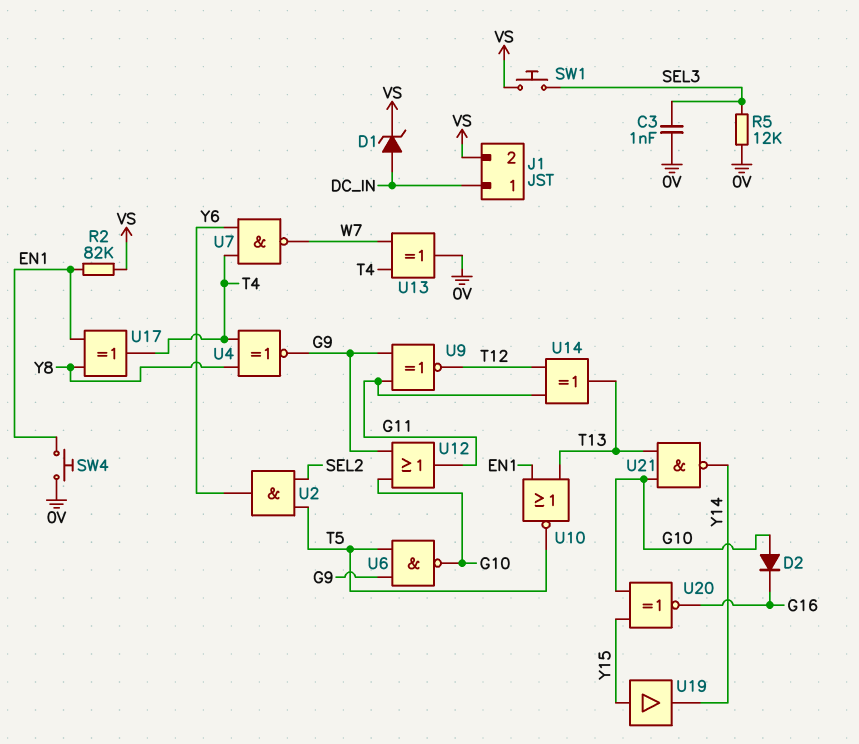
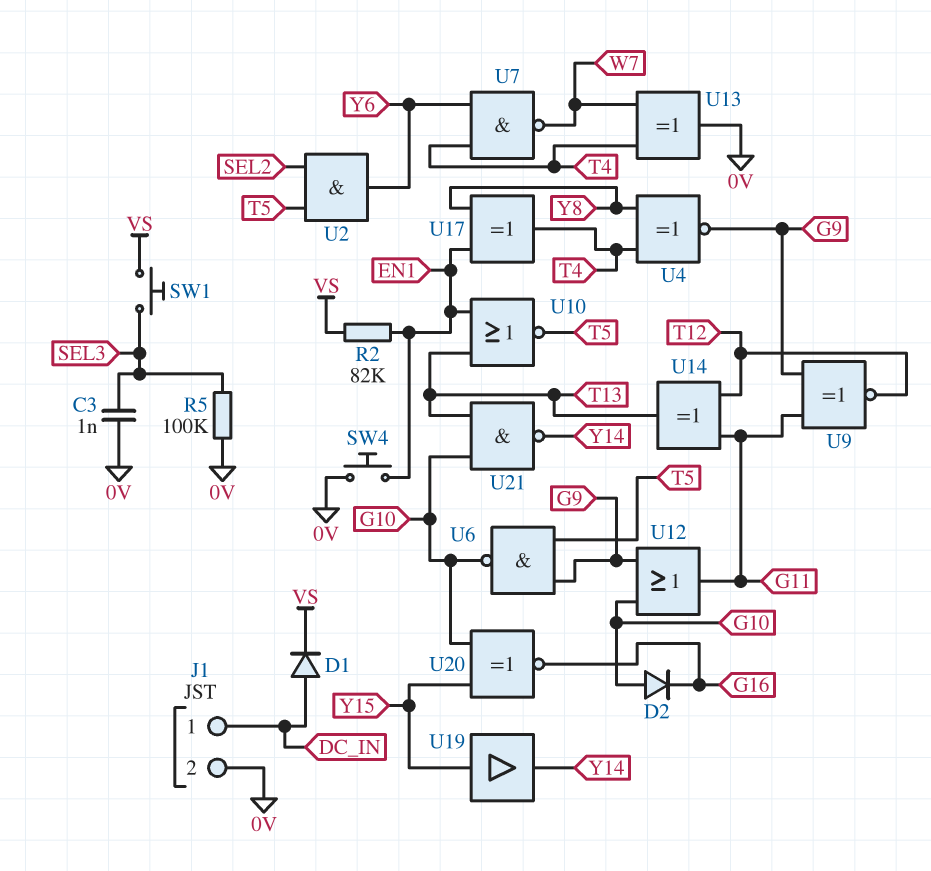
D1: zener (A DC_IN, K VS) -> diode (A DC_IN, K VS)
J1 pin 2: VS -> 0V
R5: 12k (0V, SEL3) -> 100k (0V, SEL3)

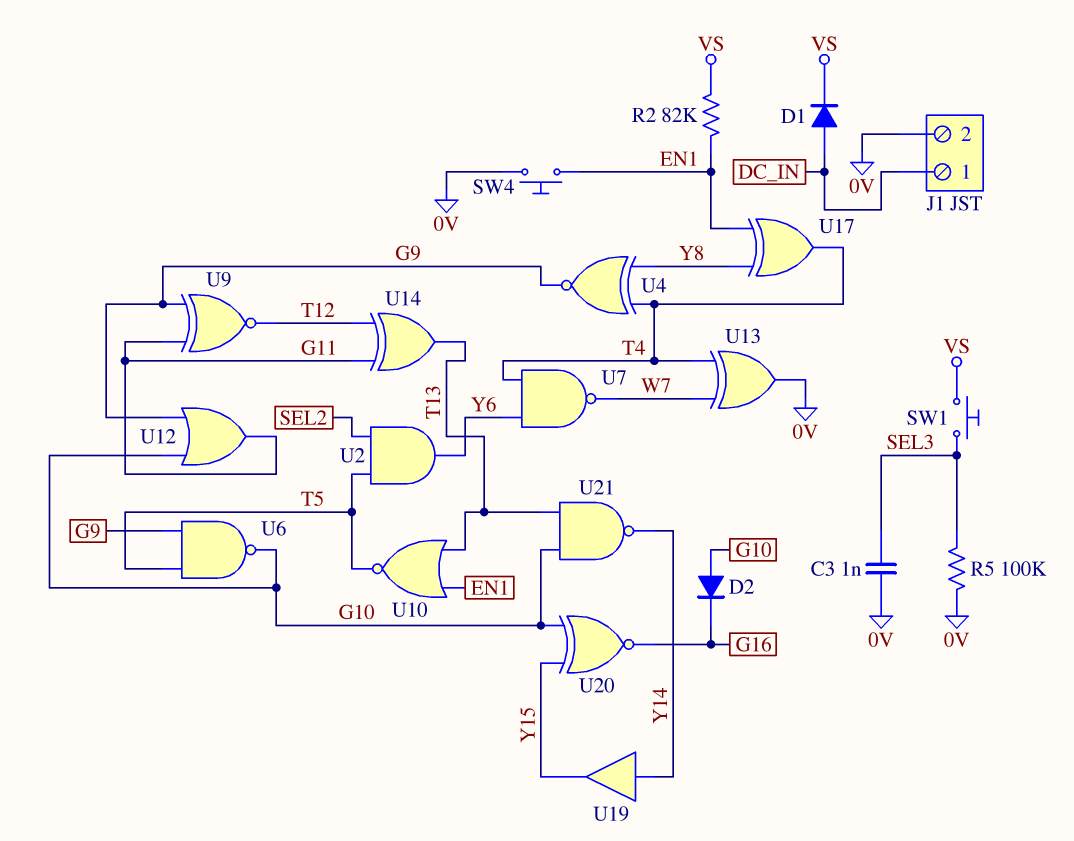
U19: buffer (in Y15, out Y14) -> buffer (in Y14, out Y15)

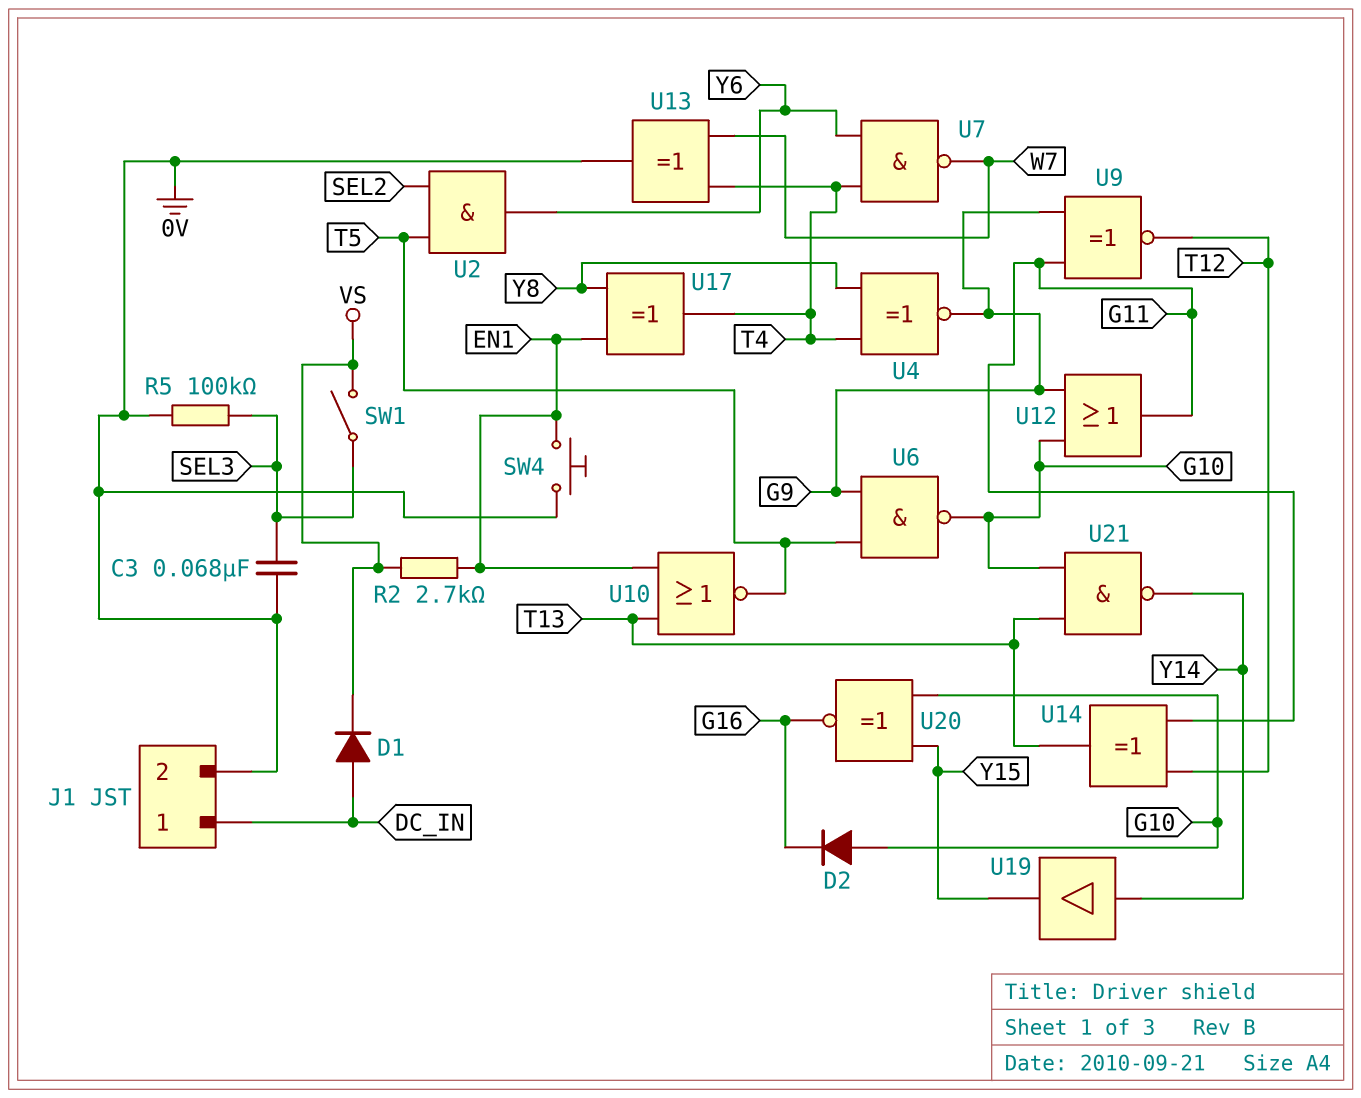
C3: 1nF (0V, SEL3) -> 68nF (0V, SEL3)
R2: 82k (EN1, VS) -> 2.7k (EN1, VS)
SW1: button (SEL3, VS) -> switch (SEL3, VS)

